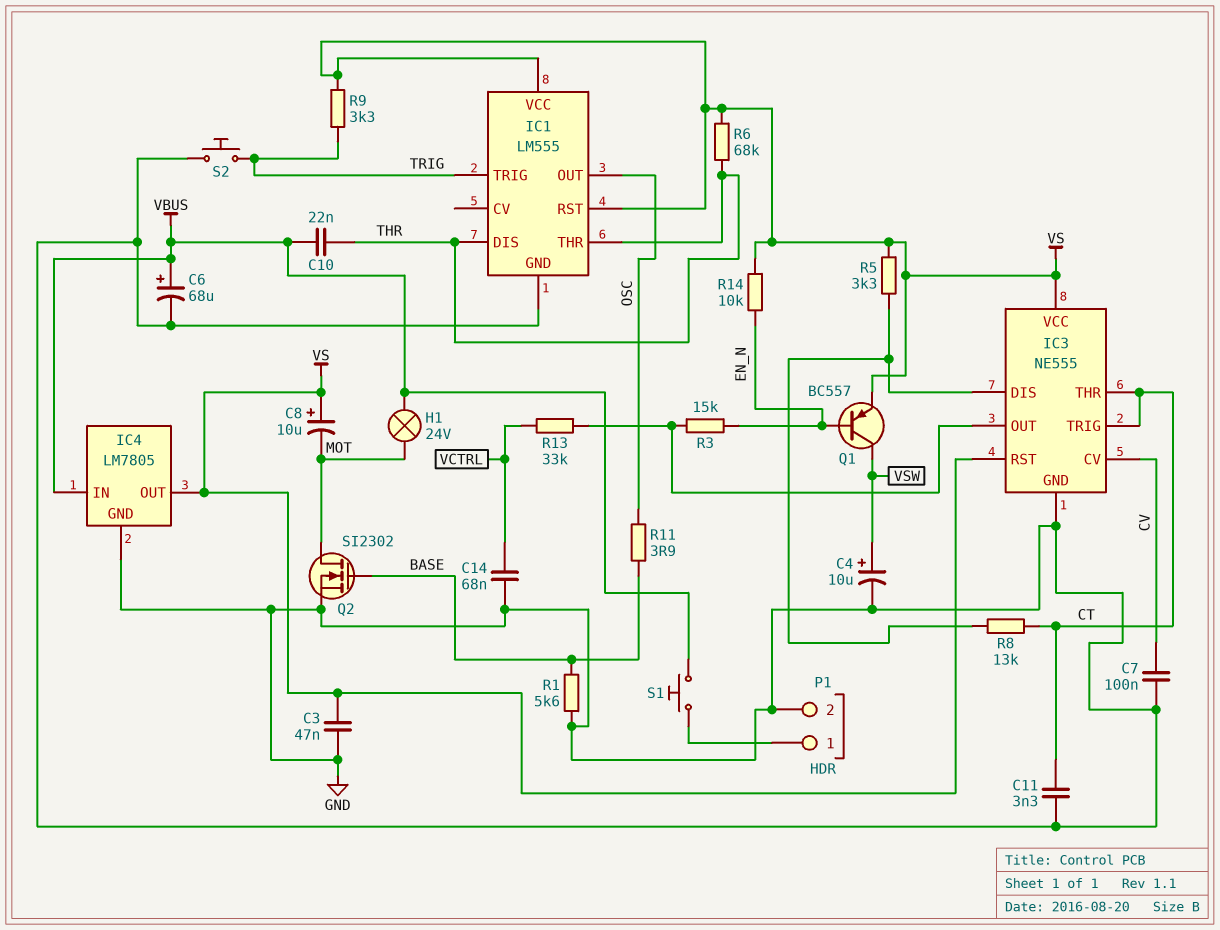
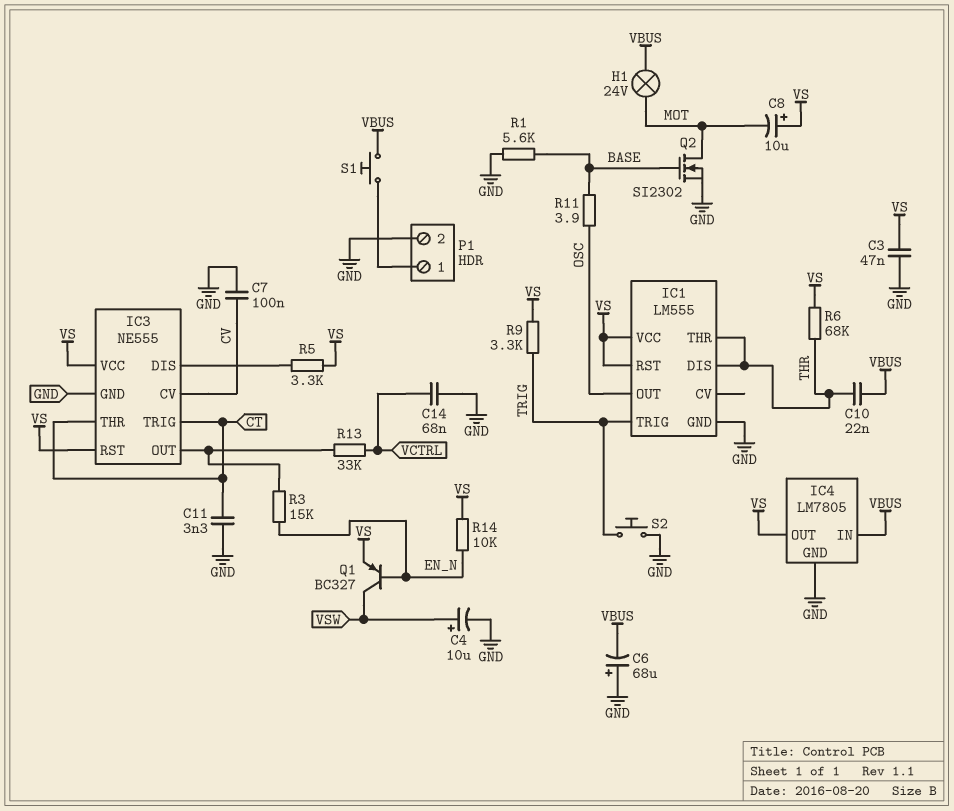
C6: 68uF (plus VBUS, minus GND) -> 68uF (plus GND, minus VBUS)
Q1: PNP BC557 (B EN_N, C VSW, E VS) -> PNP BC327 (B EN_N, C VSW, E VS)
R8: 13k (CT, IC3/DIS) -> none

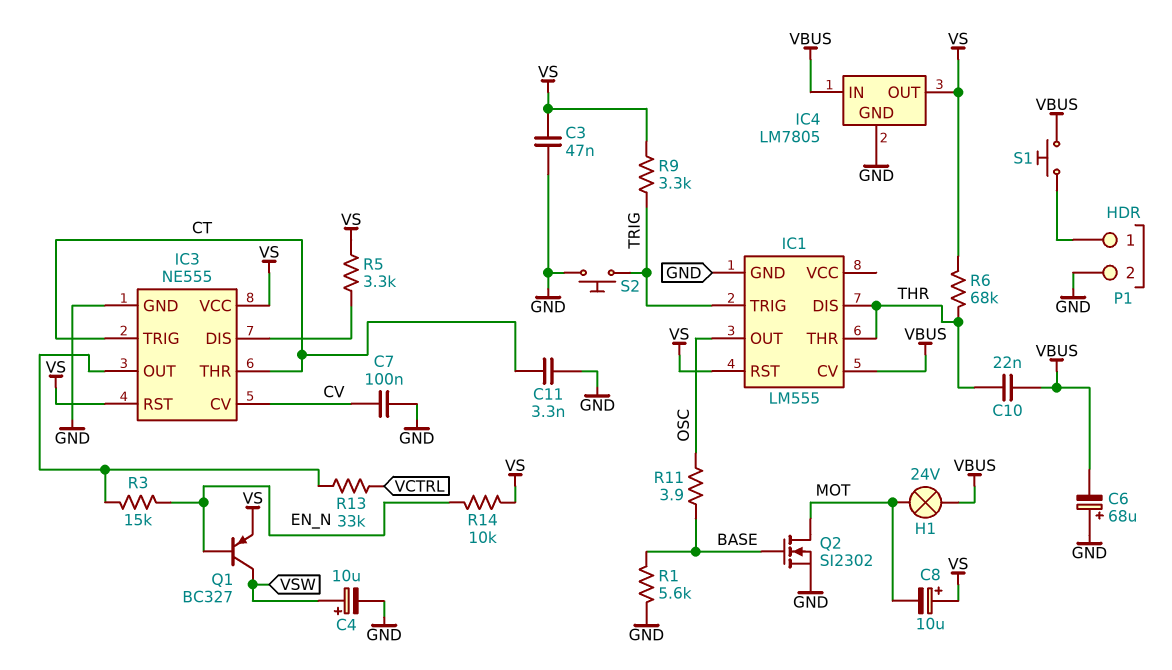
C14: 68nF (GND, VCTRL) -> none
IC1 pin CV: none -> VBUS
IC1 pin VCC: VS -> none

